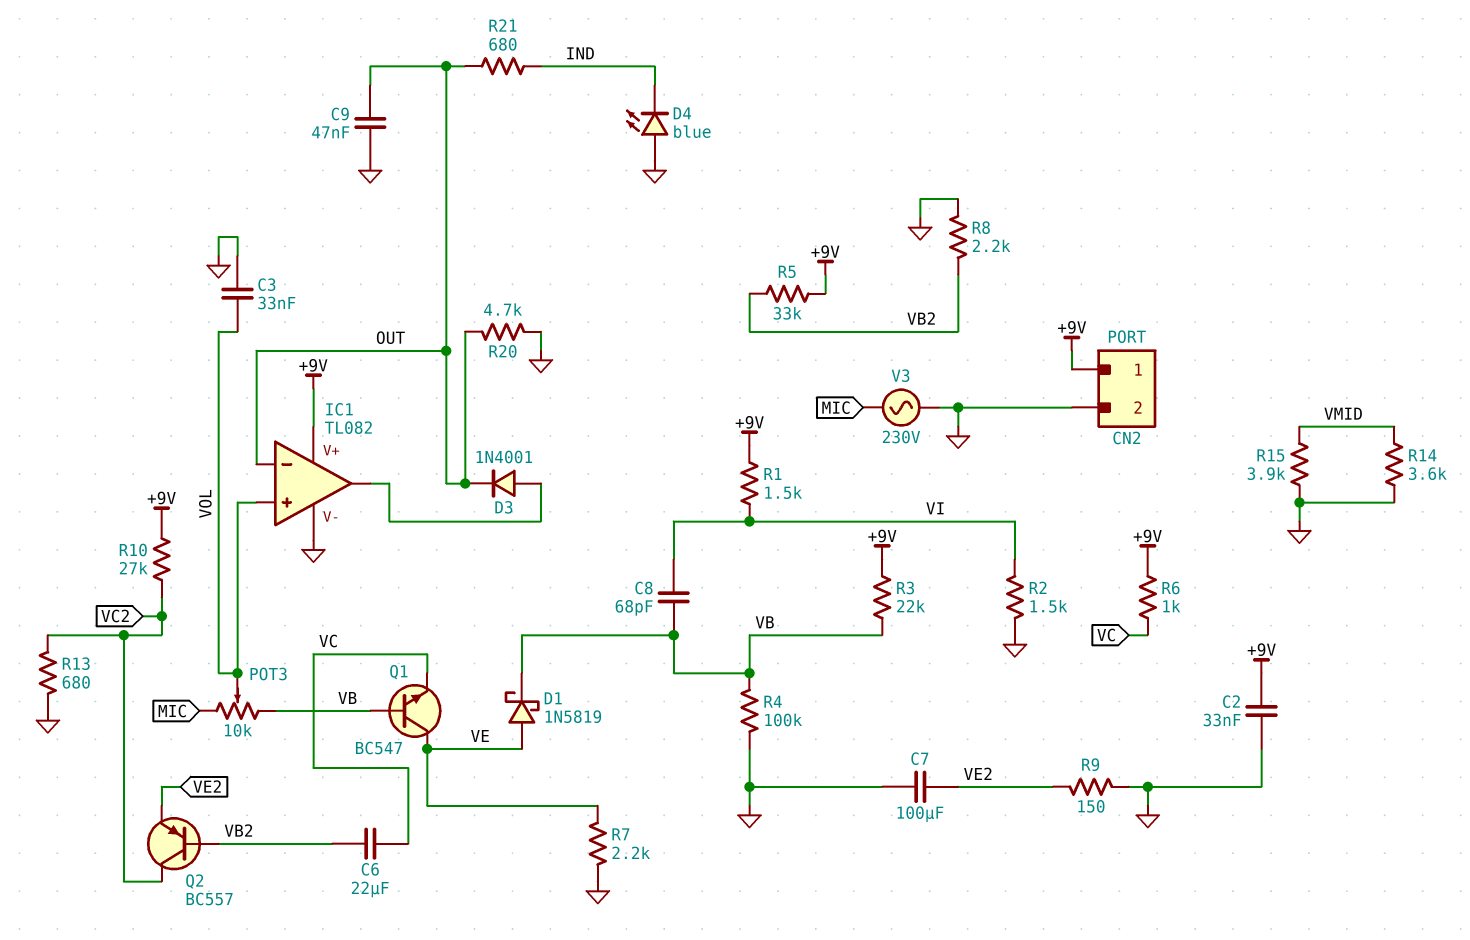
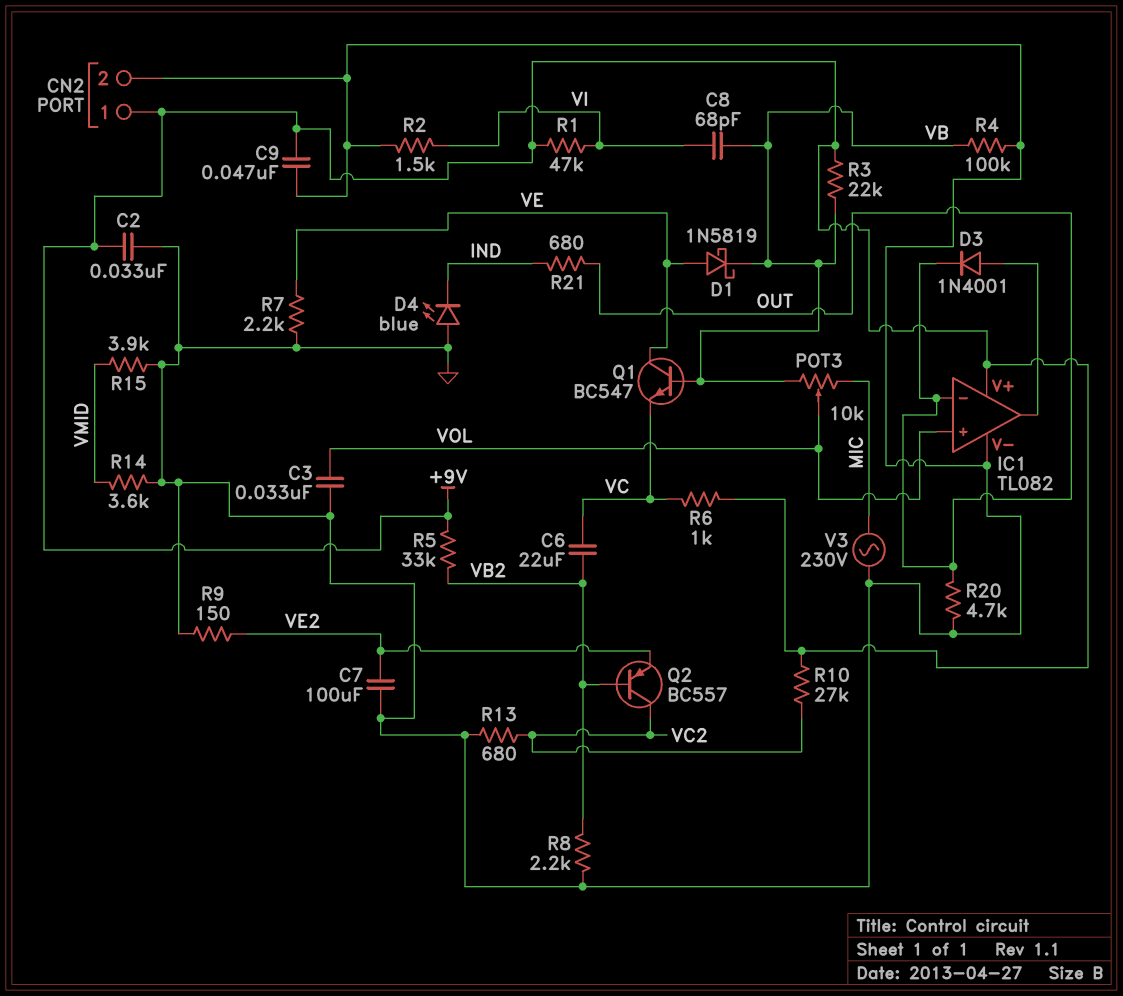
C9: 47nF (GND, OUT) -> 47nF (+9V, GND)
R1: 1.5k (+9V, VI) -> 47k (+9V, VI)

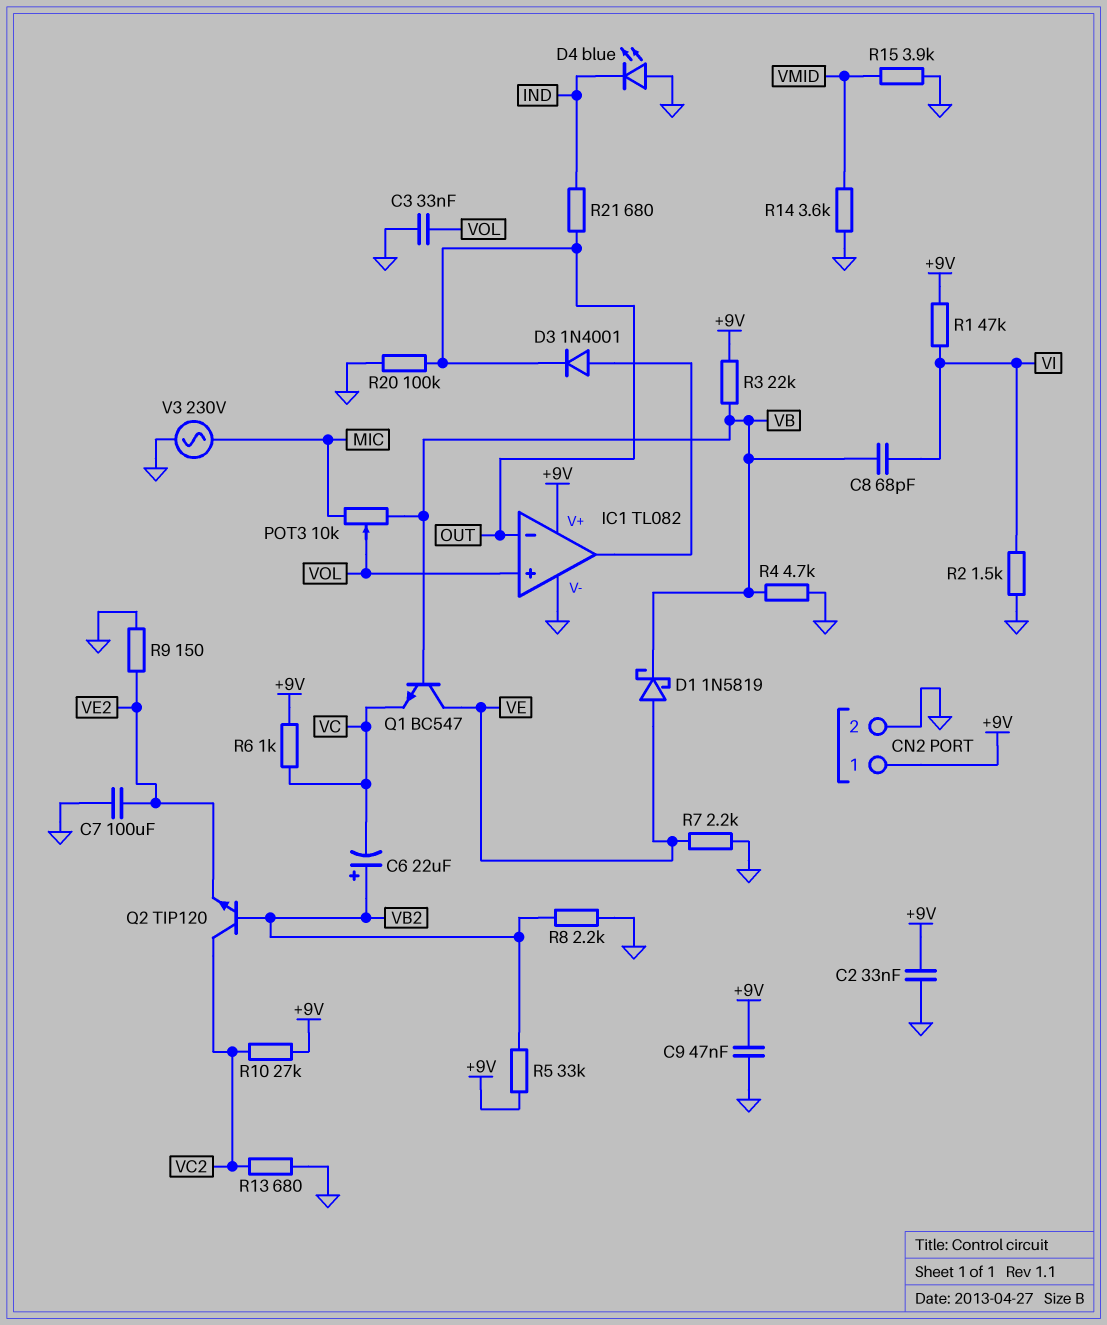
C6: 22uF (VB2, VC) -> 22uF (plus VB2, minus VC)
Q2: PNP BC557 (B VB2, C VC2, E VE2) -> NPN TIP120 (B VB2, C VC2, E VE2)
R4: 100k (GND, VB) -> 4.7k (GND, VB)
R20: 4.7k (GND, OUT) -> 100k (GND, OUT)

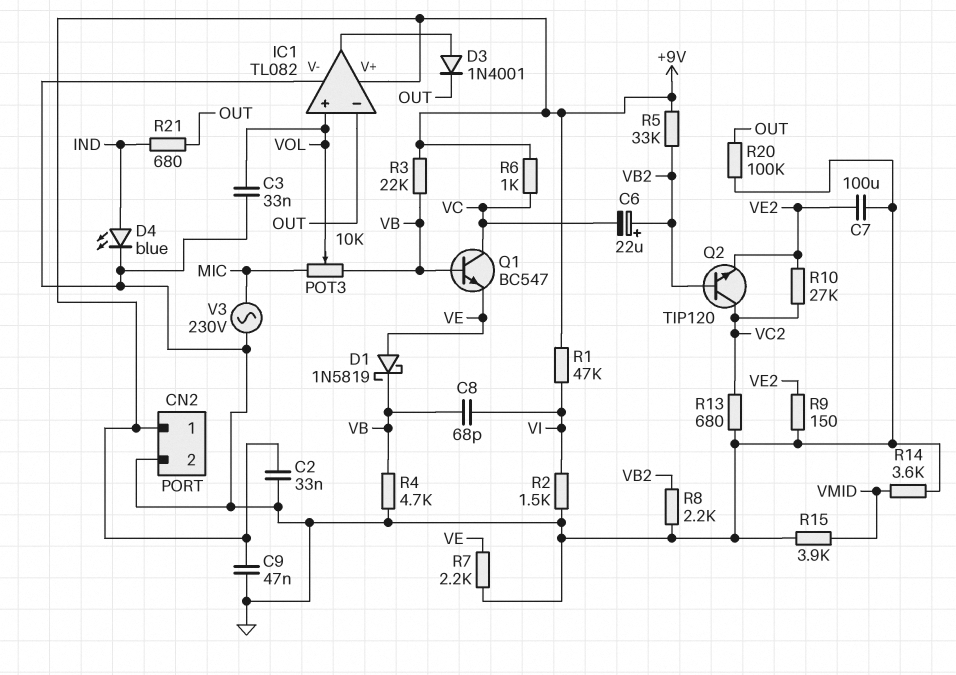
D4: LED blue (A GND, K IND) -> LED blue (A IND, K GND)
Q1: NPN BC547 (B VB, C VE, E VC) -> NPN BC547 (B VB, C VC, E VE)
R10: 27k (+9V, VC2) -> 27k (VC2, VE2)

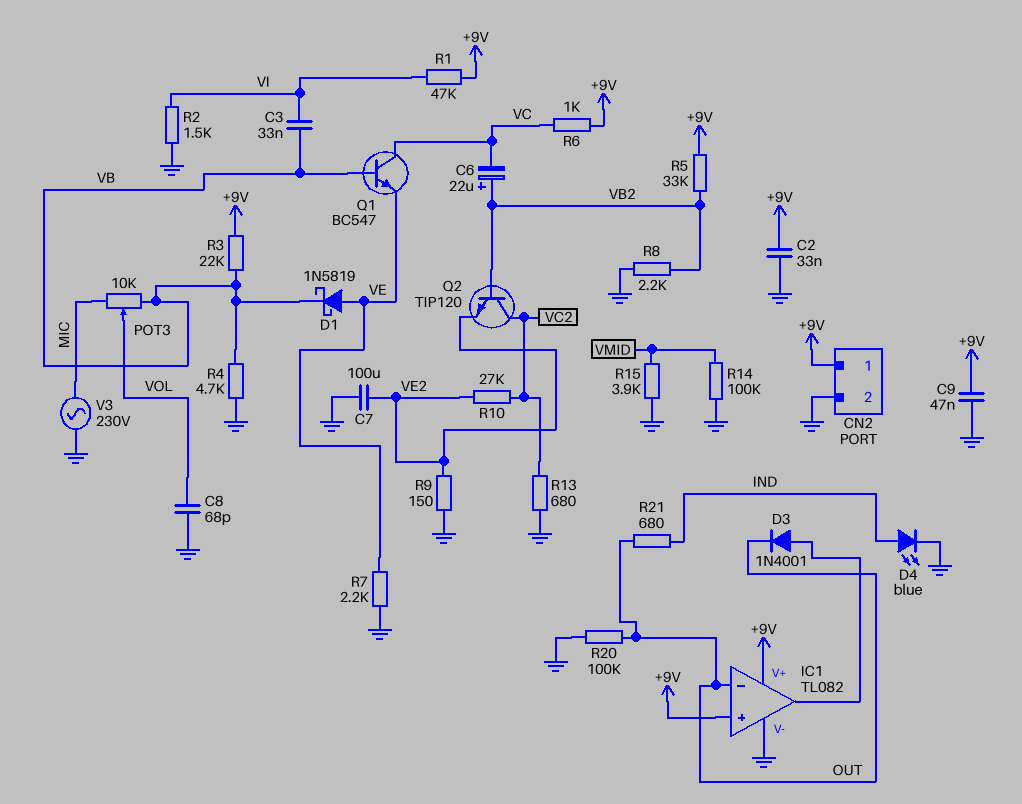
C3: 33nF (GND, VOL) -> 33nF (VB, VI)
C8: 68pF (VB, VI) -> 68pF (GND, VOL)
IC1 pin in+: VOL -> +9V
R14: 3.6k (GND, VMID) -> 100k (GND, VMID)

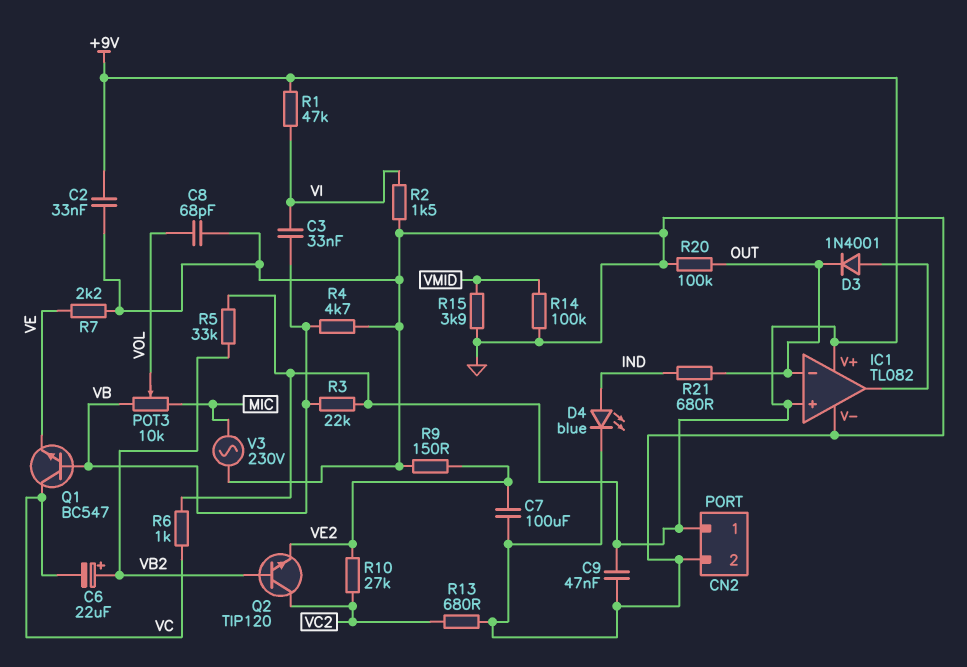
D1: schottky 1N5819 (A VE, K VB) -> none
R8: 2.2k (GND, VB2) -> none

